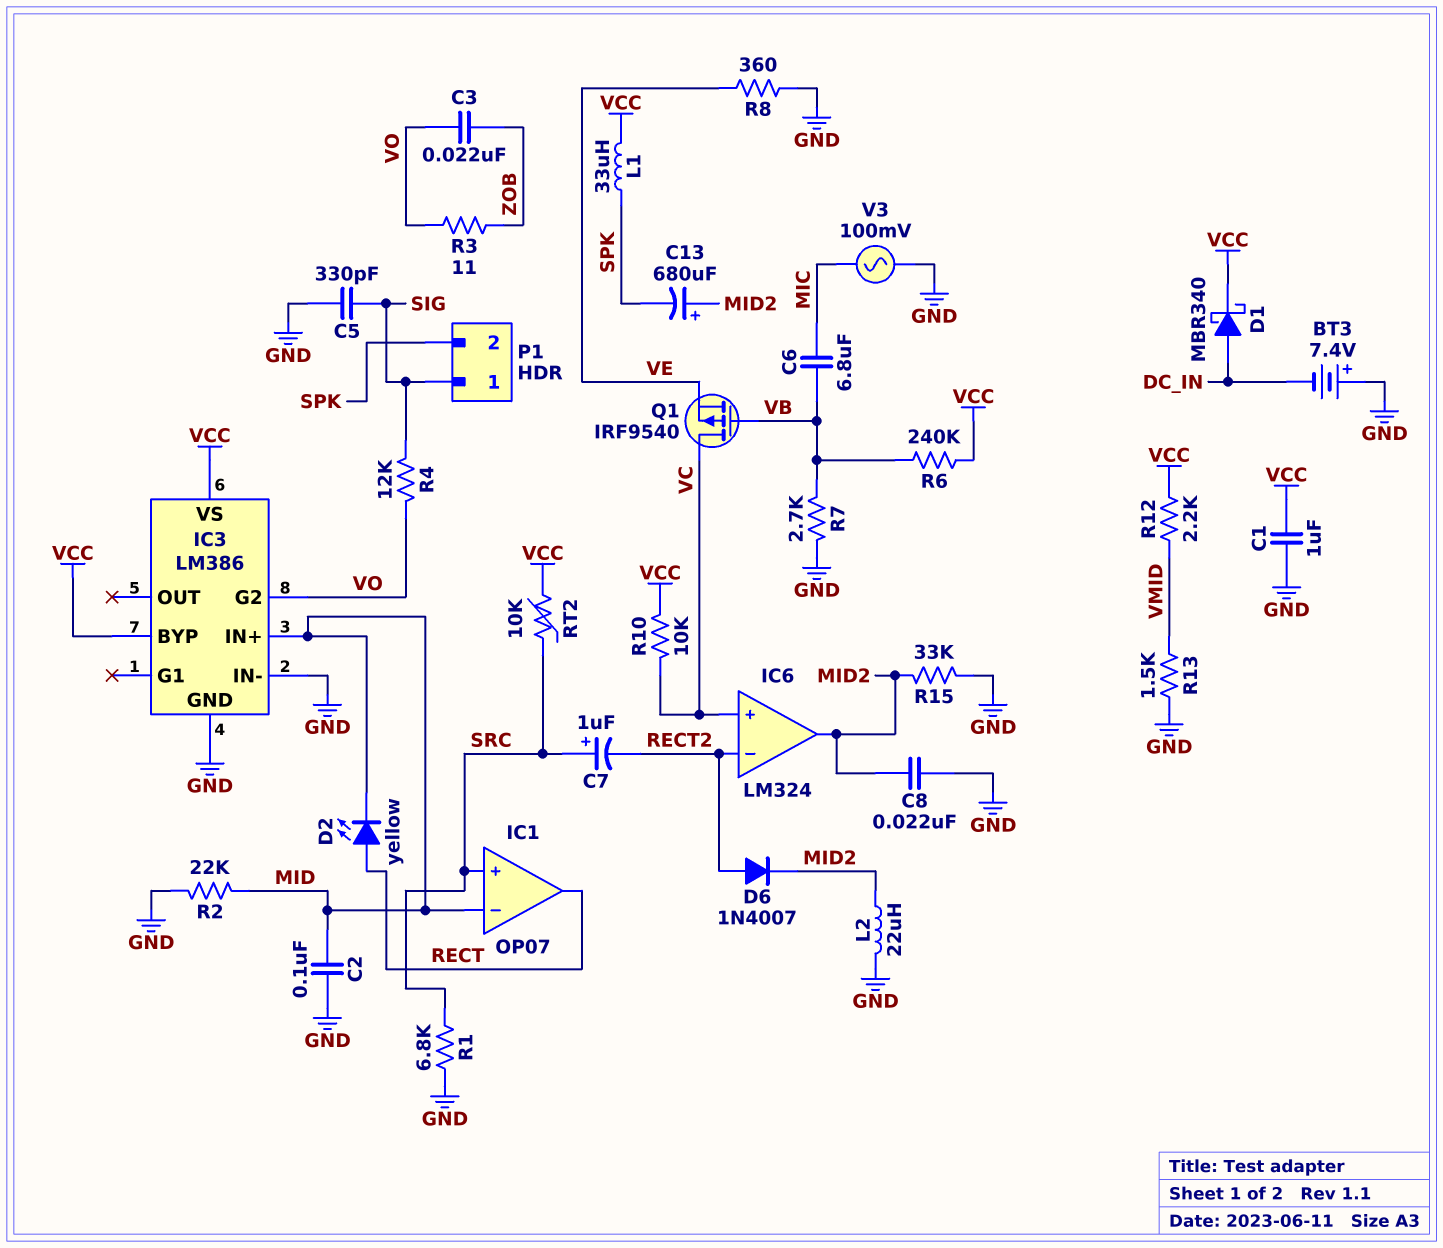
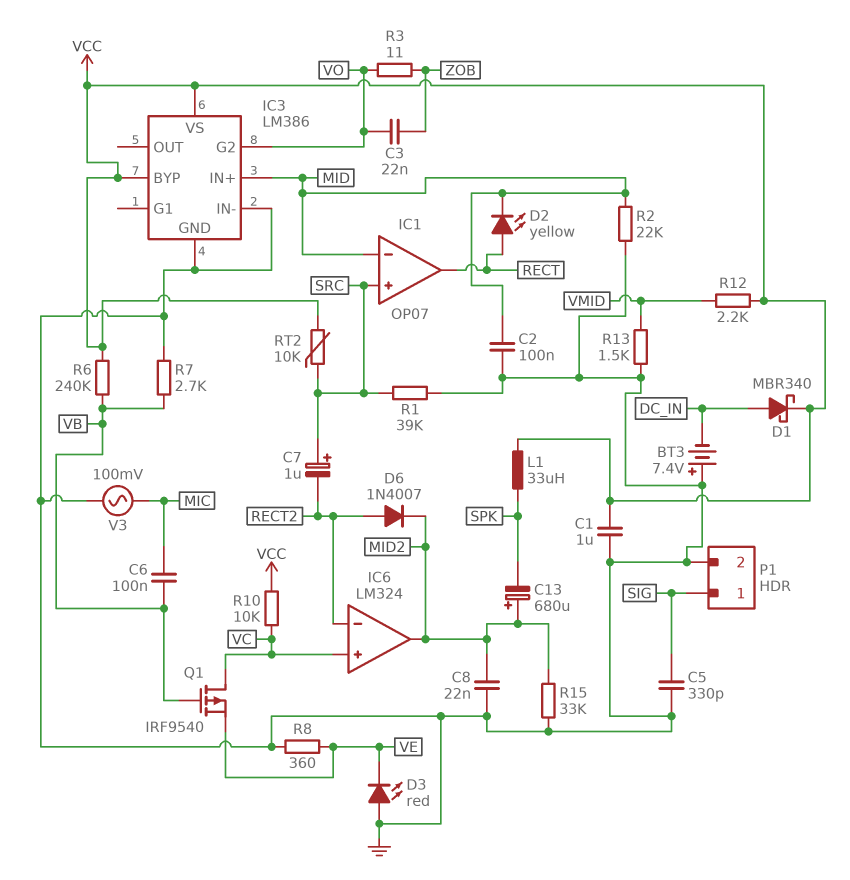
C6: 6.8uF (MIC, VB) -> 100nF (MIC, VB)
D3: none -> LED red (A GND, K VE)
L2: 22uH (GND, MID2) -> none
P1 pin 2: SPK -> GND
R1: 6.8k (GND, SRC) -> 39k (GND, SRC)
R4: 12k (SIG, VO) -> none

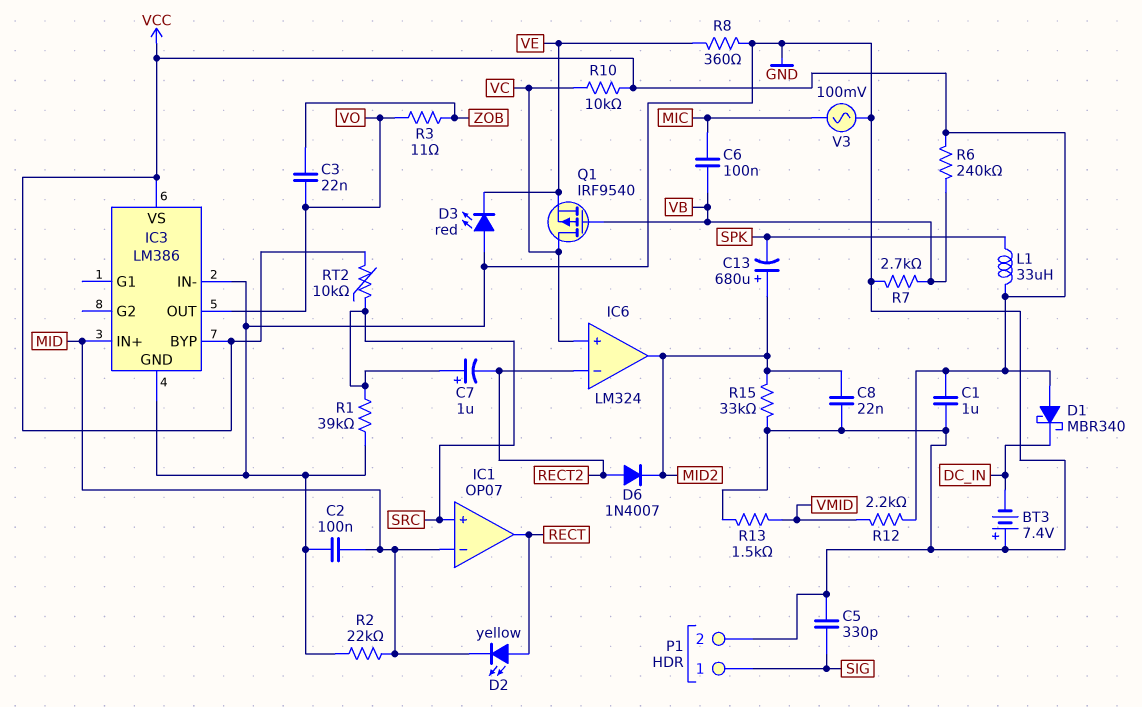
D1: schottky MBR340 (A DC_IN, K VCC) -> schottky MBR340 (A VCC, K DC_IN)
IC3 pin G2: VO -> none
IC3 pin OUT: none -> VO

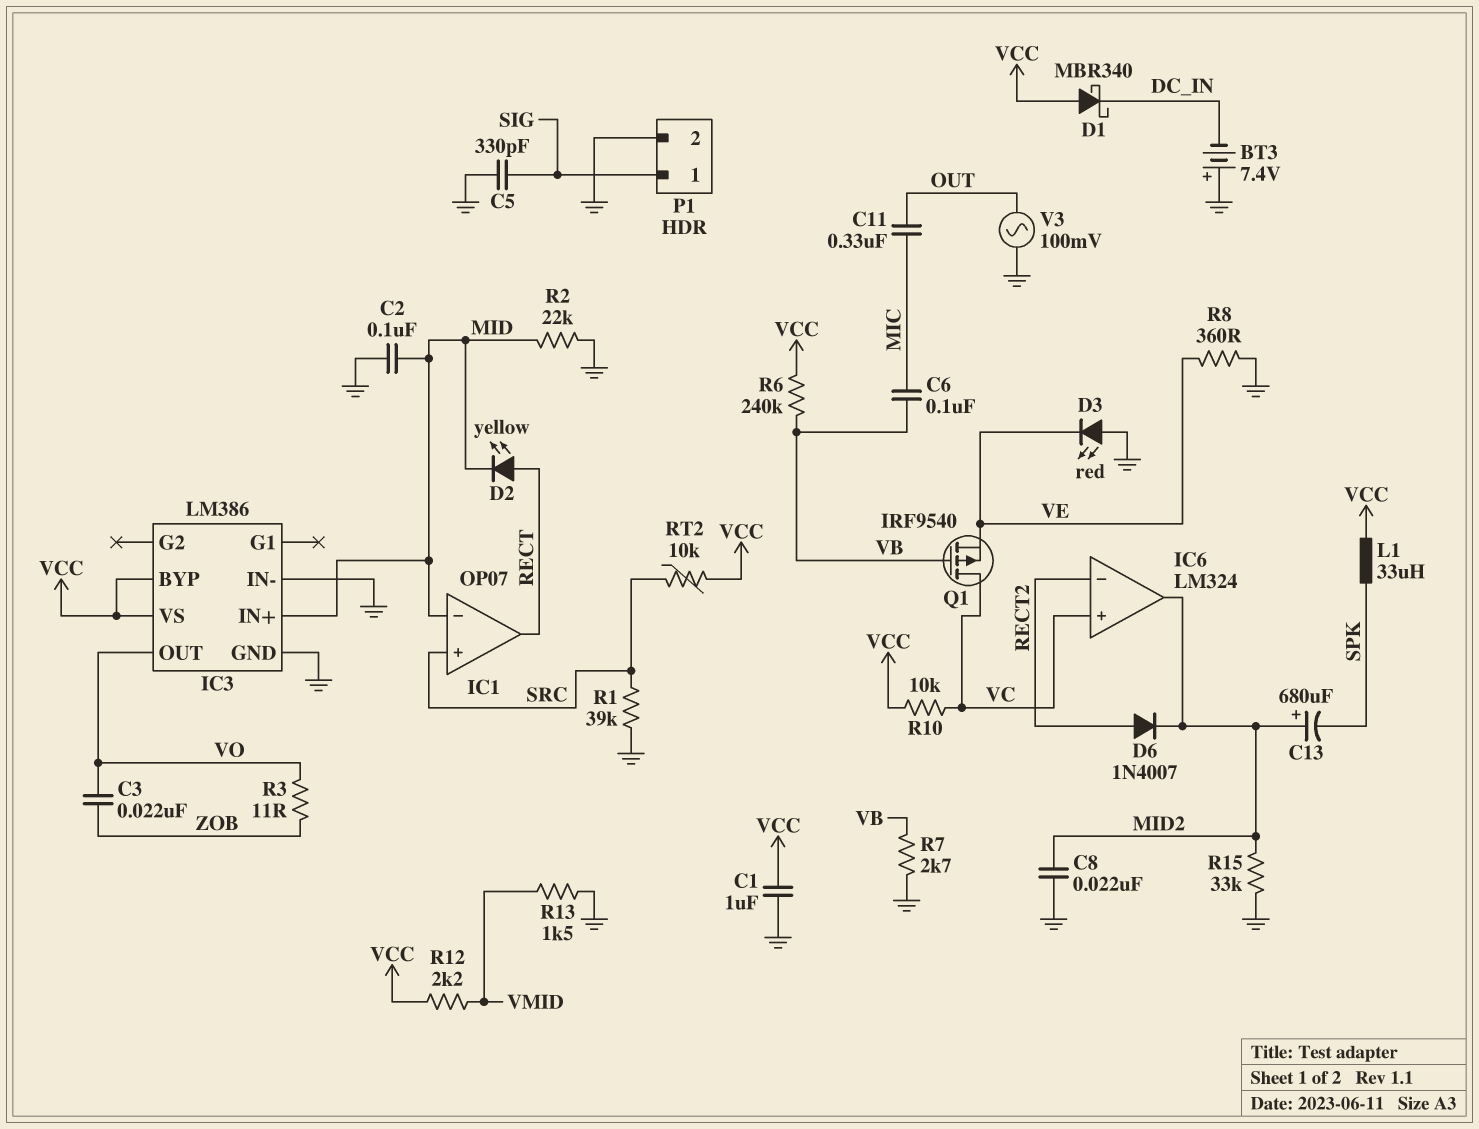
C7: 1uF (plus SRC, minus RECT2) -> none
C11: none -> 330nF (MIC, OUT)
V3: AC 100mV (GND, MIC) -> AC 100mV (GND, OUT)

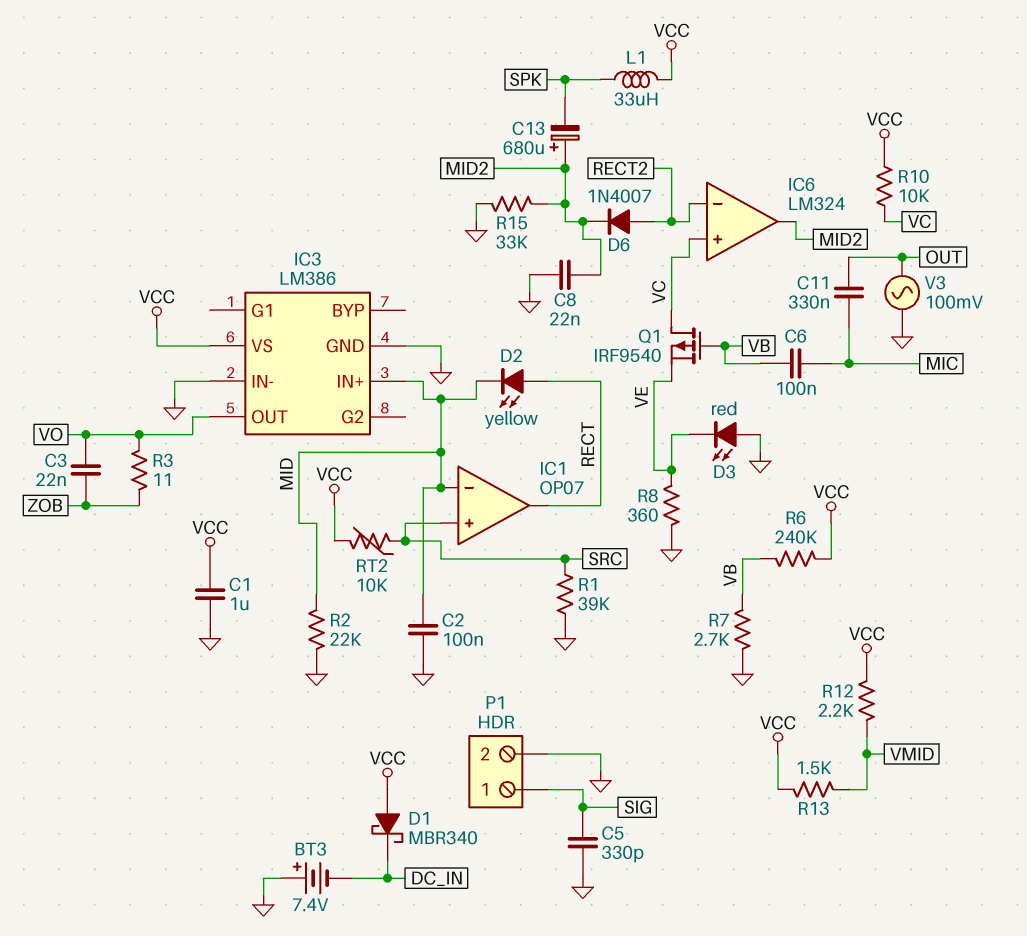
IC3 pin BYP: VCC -> none
R13: 1.5k (GND, VMID) -> 1.5k (VCC, VMID)

